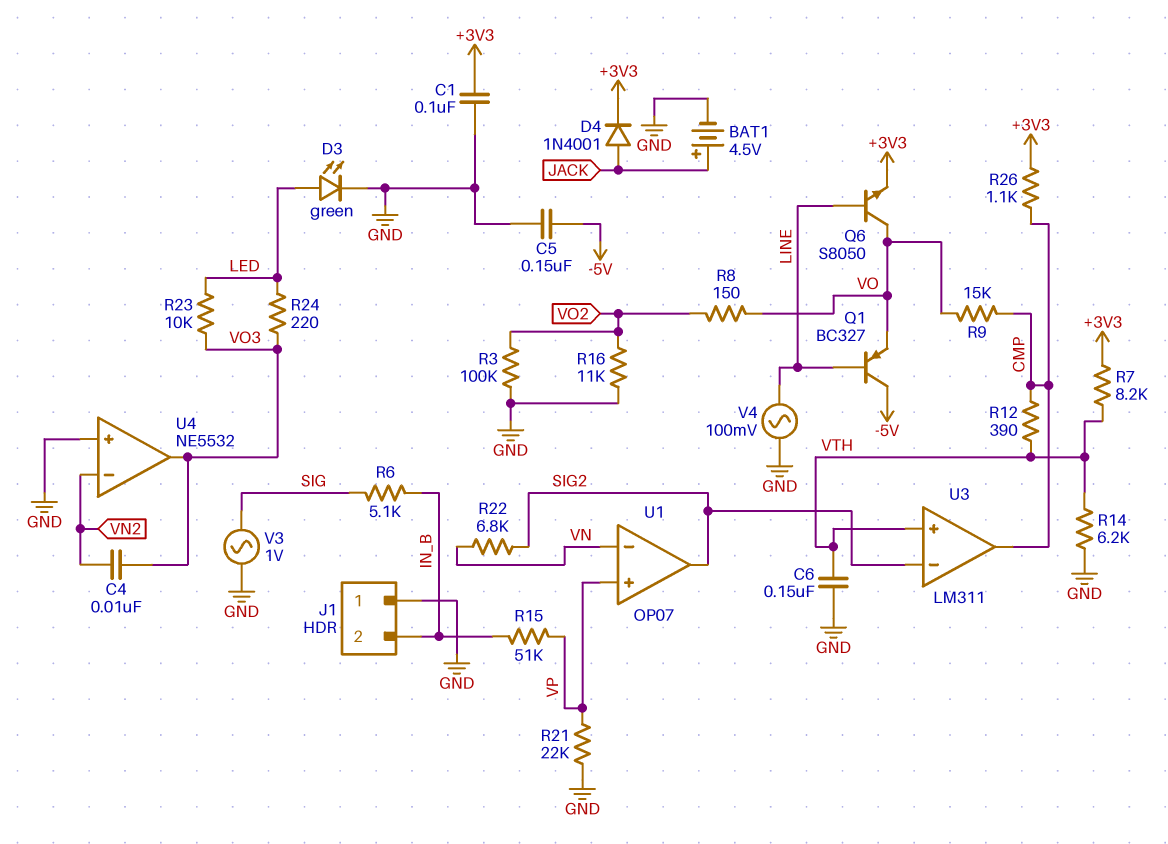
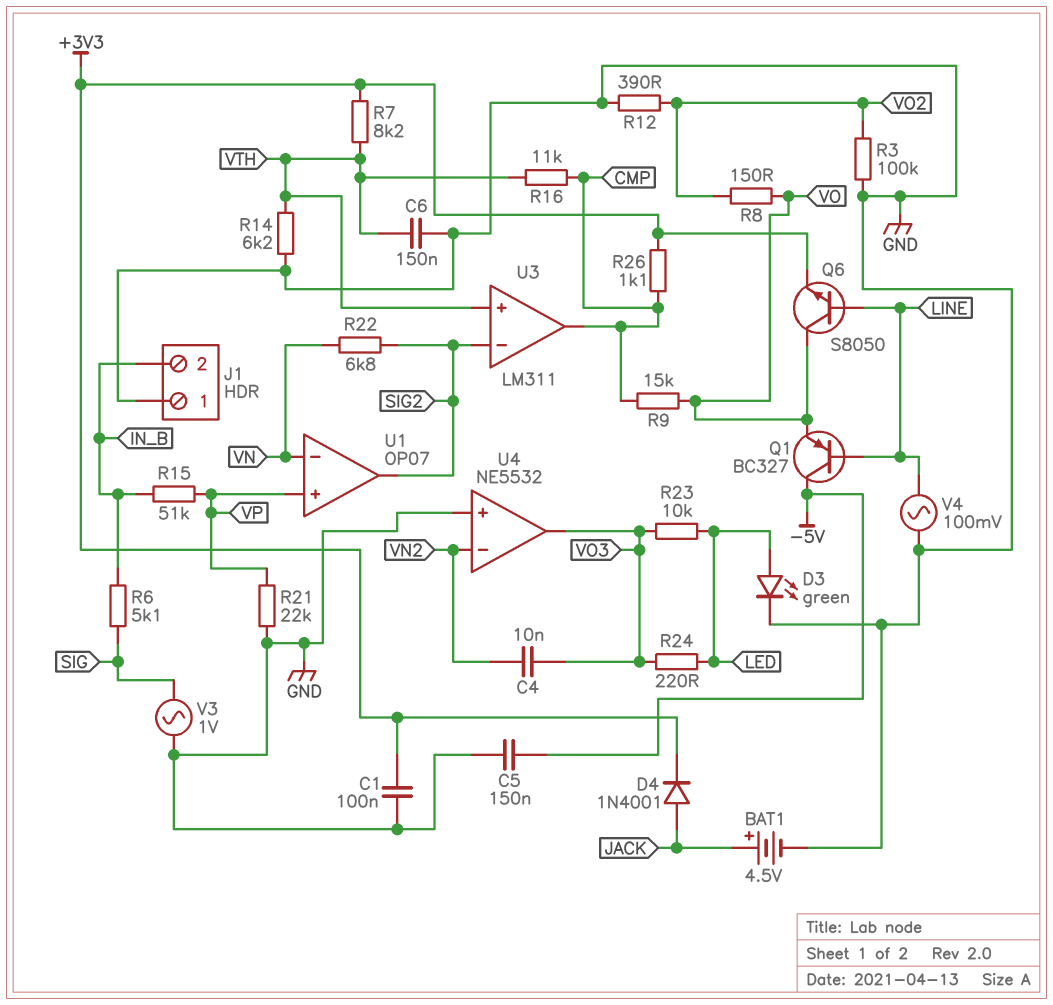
R12: 390 (CMP, VTH) -> 390 (GND, VO2)
R16: 11k (GND, VO2) -> 11k (CMP, VTH)

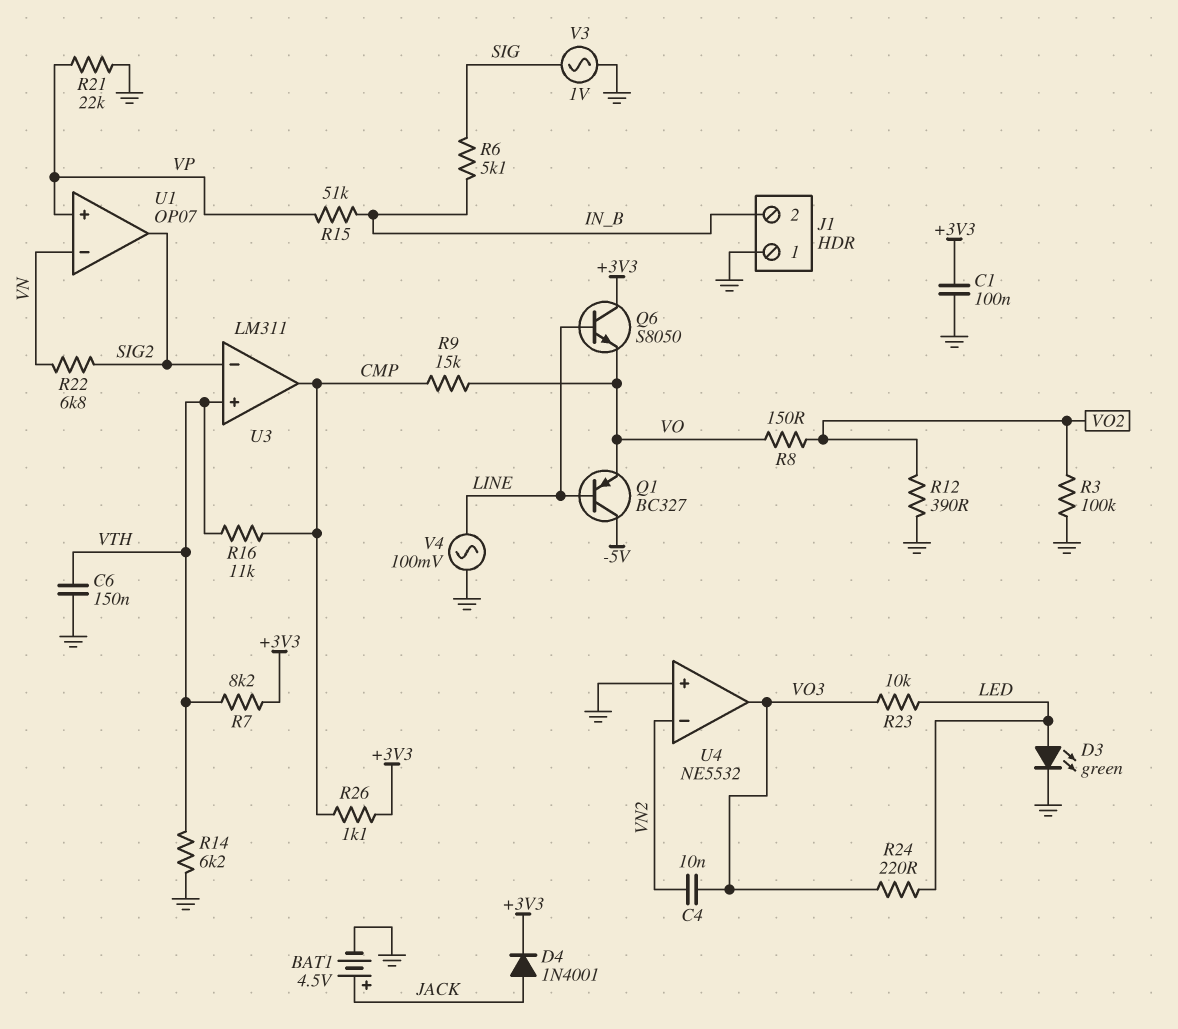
C5: 150nF (-5V, GND) -> none
Q6: NPN S8050 (B LINE, C VO, E +3V3) -> NPN S8050 (B LINE, C +3V3, E VO)

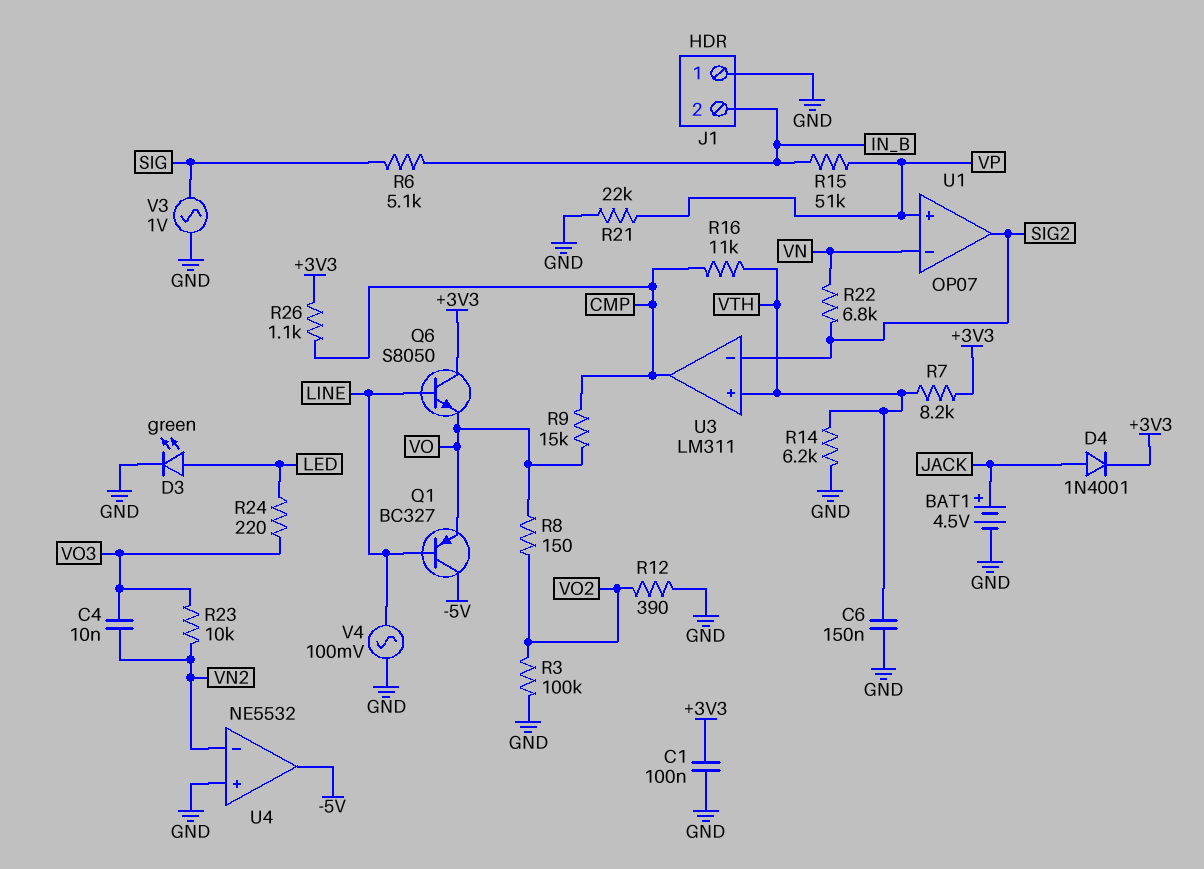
R23: 10k (LED, VO3) -> 10k (VN2, VO3)
U4 pin out: VO3 -> -5V

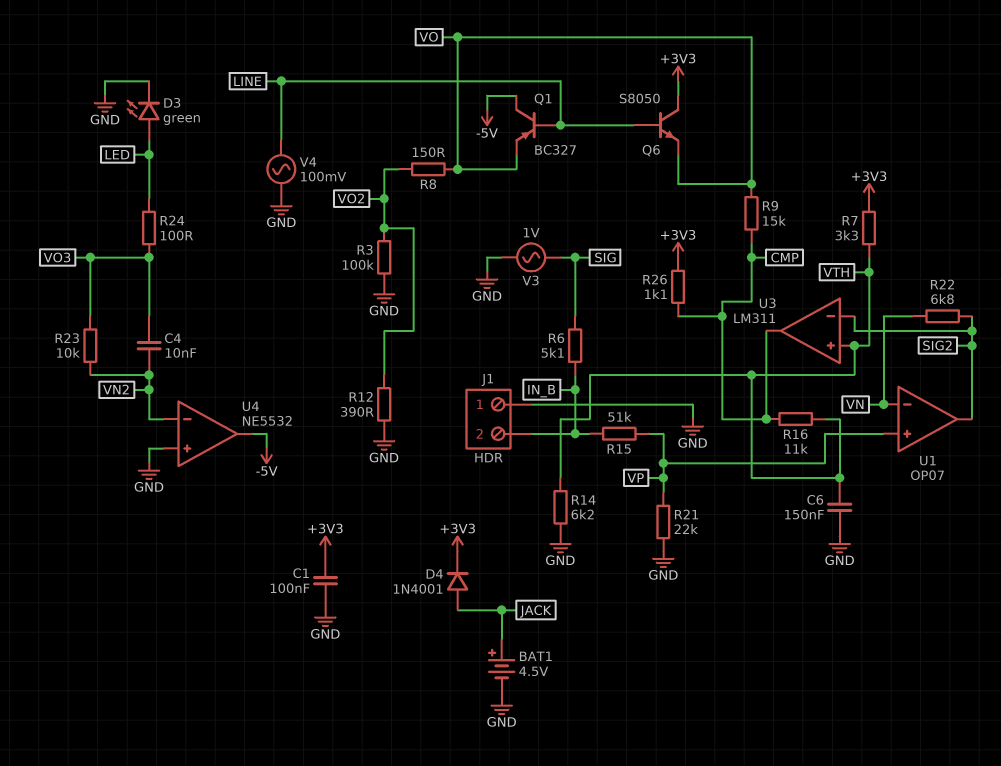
R7: 8.2k (+3V3, VTH) -> 3.3k (+3V3, VTH)
R24: 220 (LED, VO3) -> 100 (LED, VO3)

